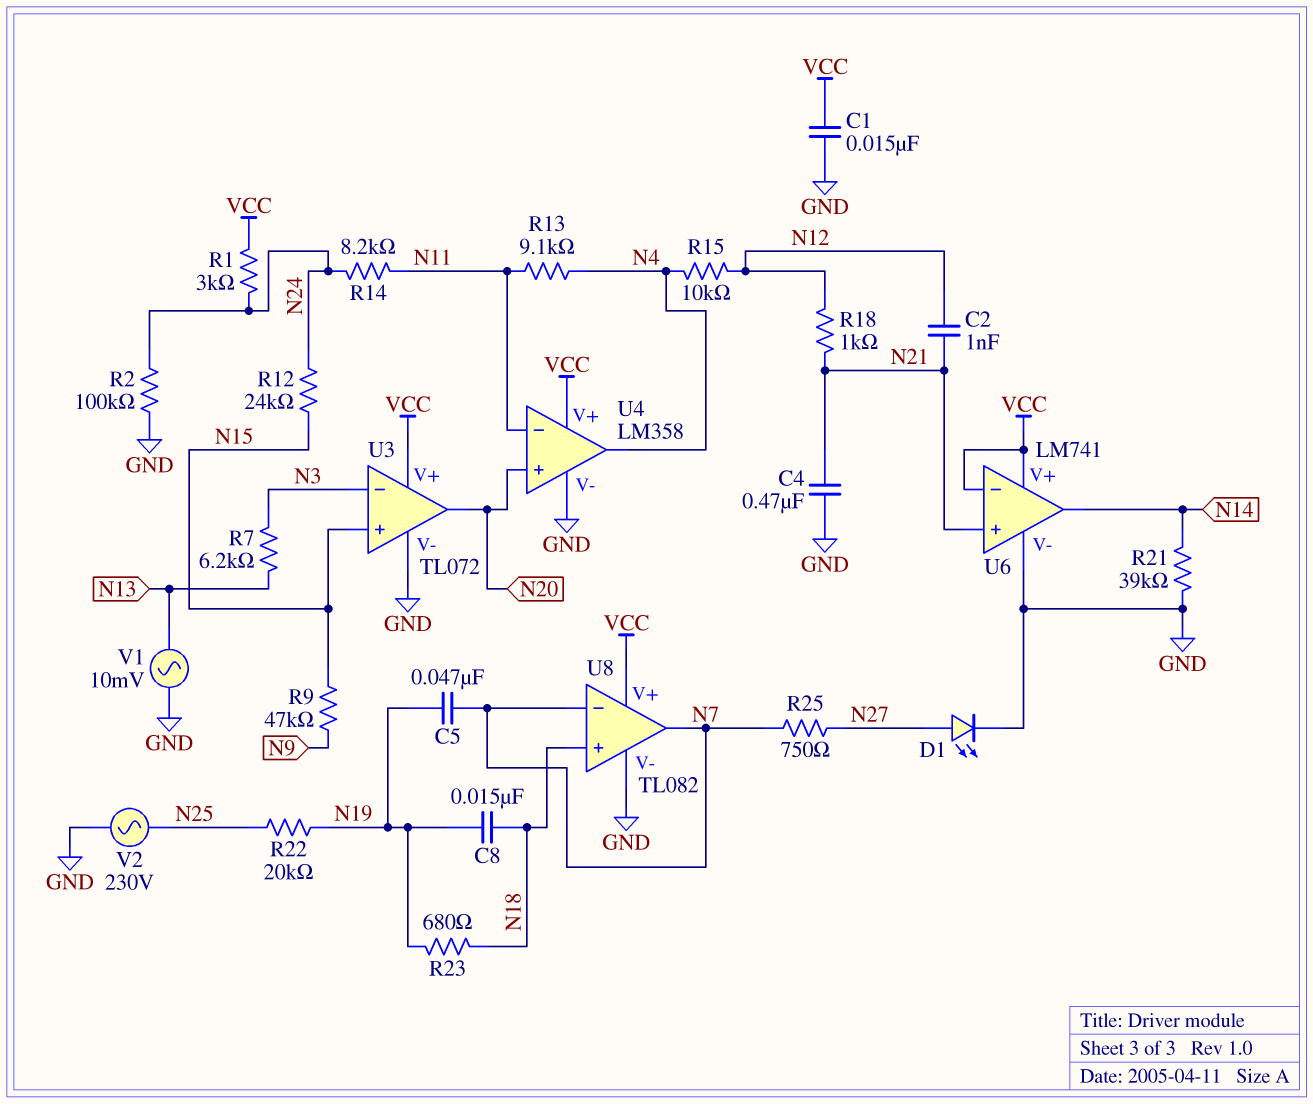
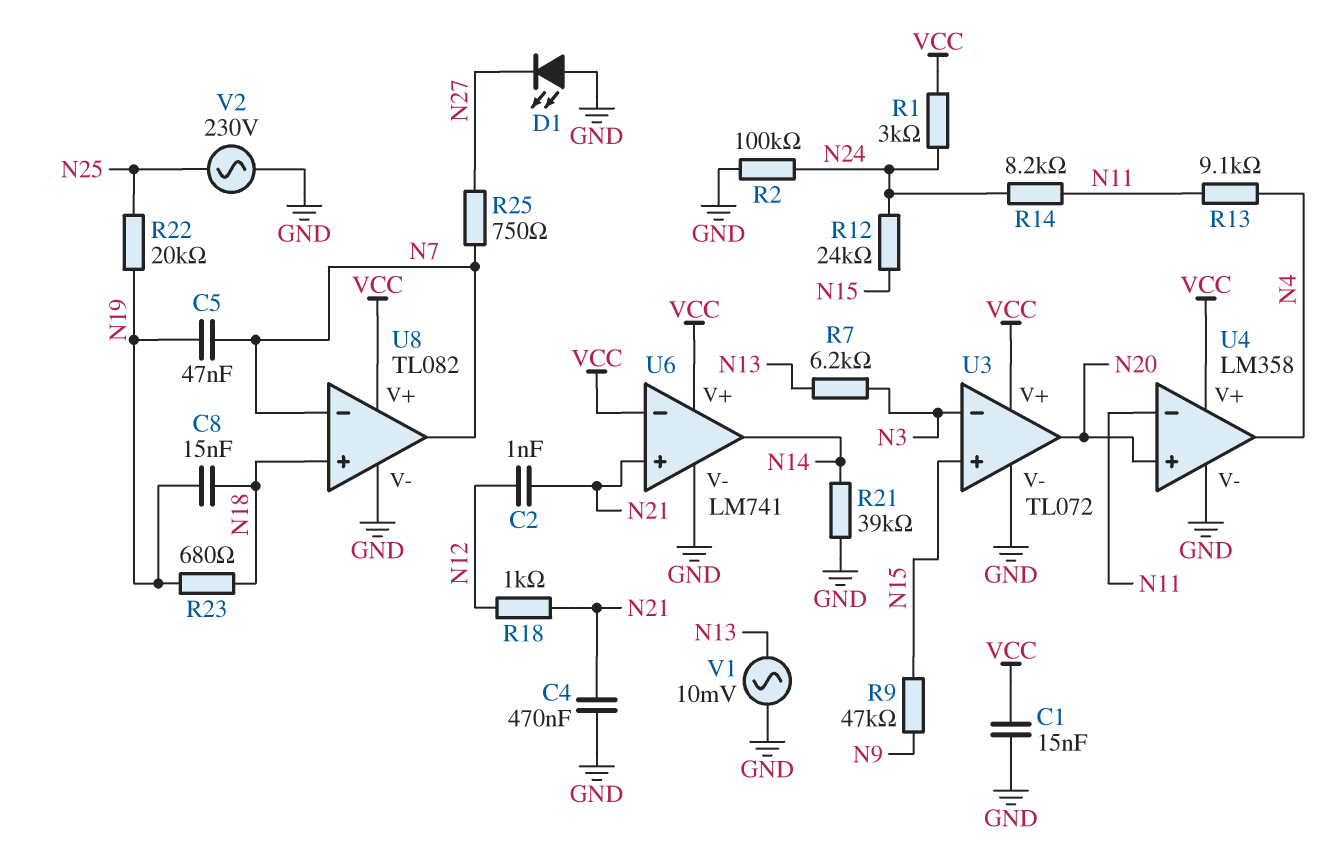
D1: LED (A N27, K GND) -> LED (A GND, K N27)
R15: 10k (N4, N12) -> none

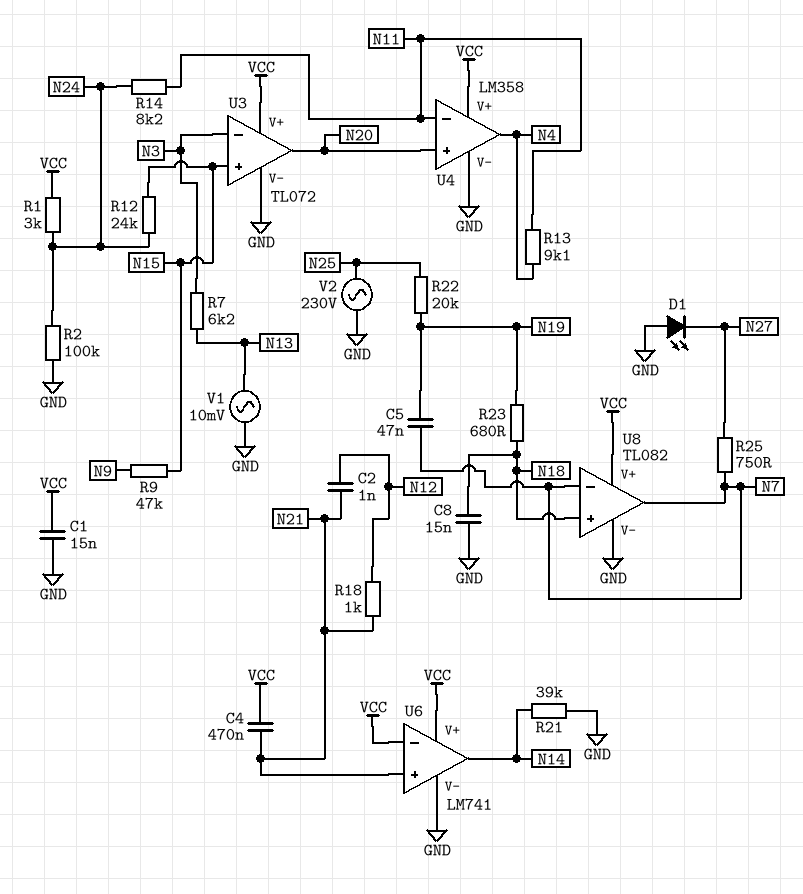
C4: 470nF (GND, N21) -> 470nF (N21, VCC)
C8: 15nF (N18, N19) -> 15nF (GND, N18)

